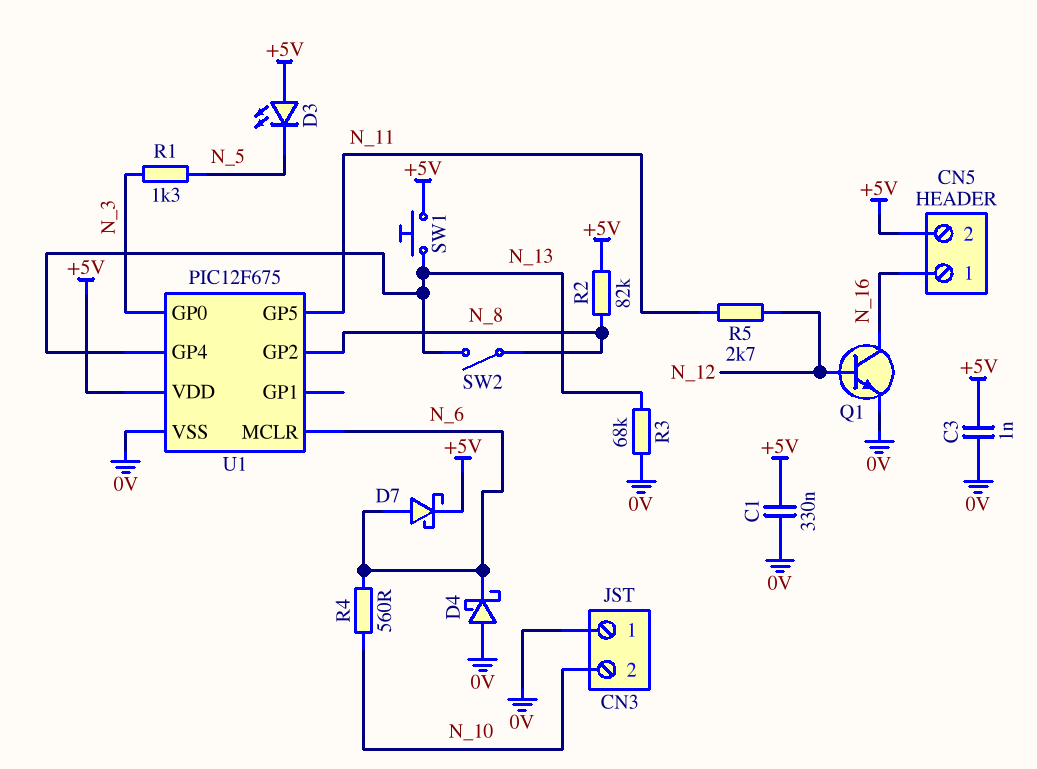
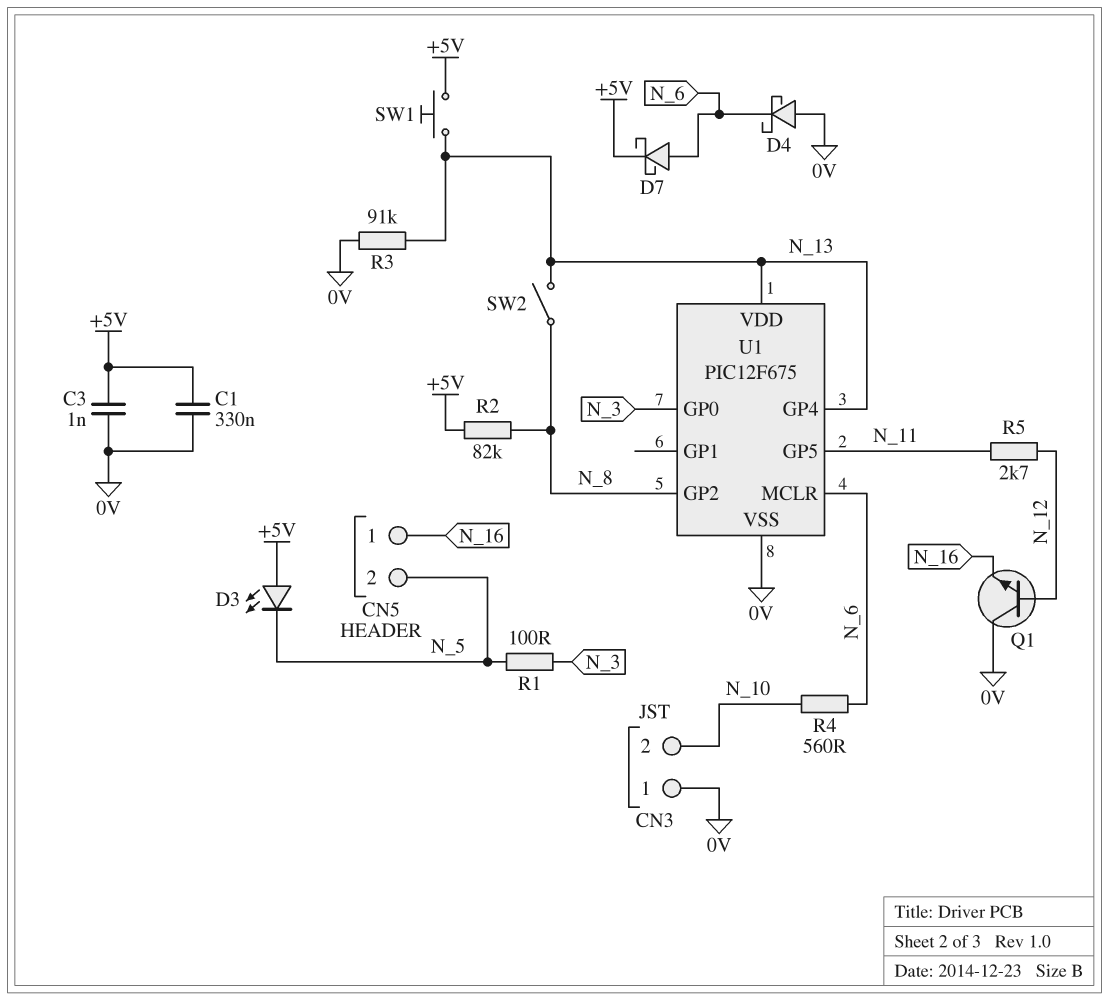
CN5 pin 2: +5V -> N_5
Q1: NPN (B N_12, C N_16, E 0V) -> NPN (B N_12, C 0V, E N_16)
R1: 1.3k (N_3, N_5) -> 100 (N_3, N_5)
R3: 68k (0V, N_13) -> 91k (0V, N_13)
U1 pin VDD: +5V -> N_13

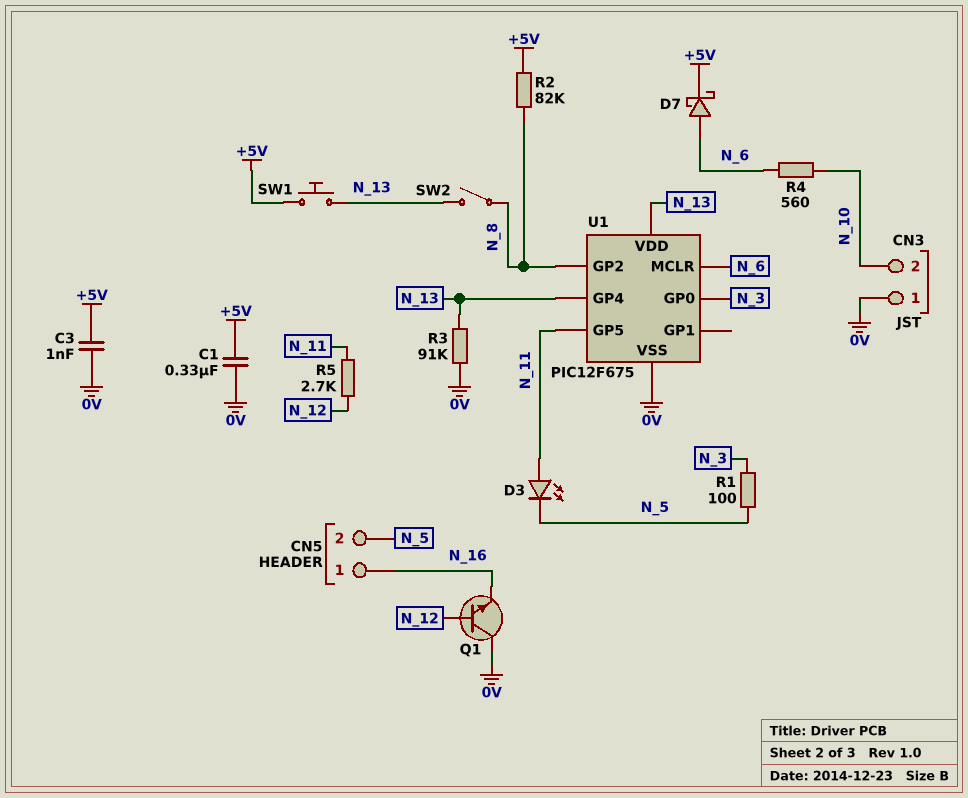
D3: LED (A +5V, K N_5) -> LED (A N_11, K N_5)
D4: schottky (A 0V, K N_6) -> none

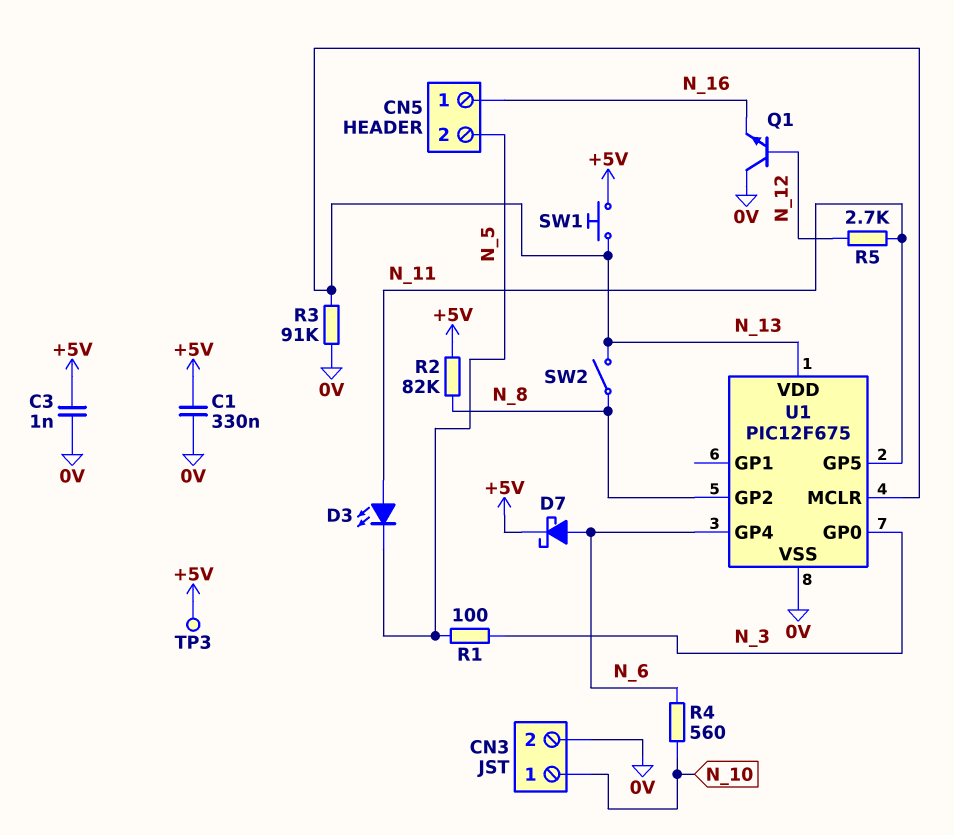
CN3 pin 1: 0V -> N_10
CN3 pin 2: N_10 -> 0V
TP3: none -> test point (+5V)
U1 pin GP4: N_13 -> N_6
U1 pin MCLR: N_6 -> N_13

